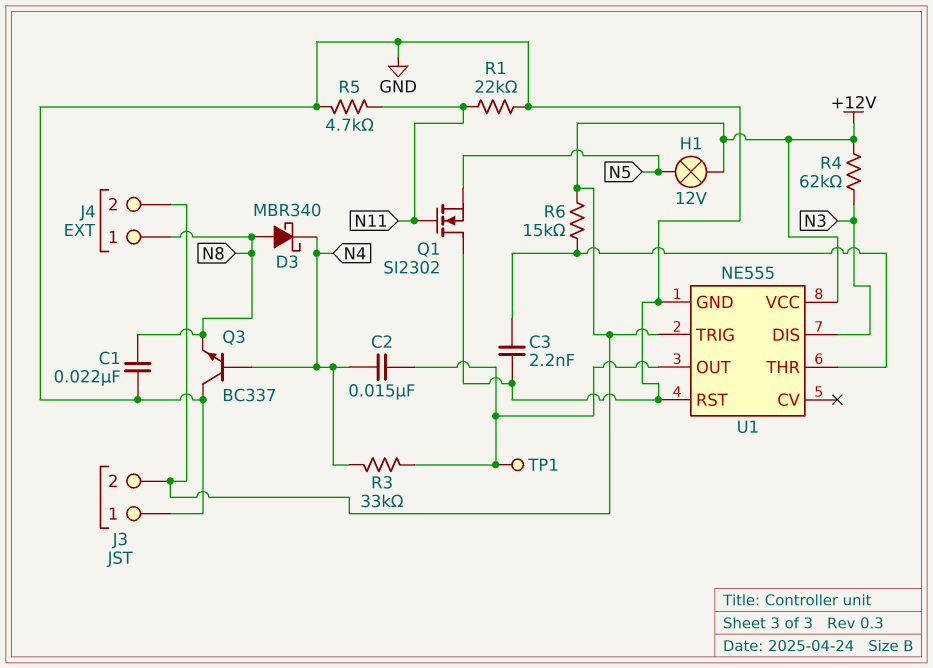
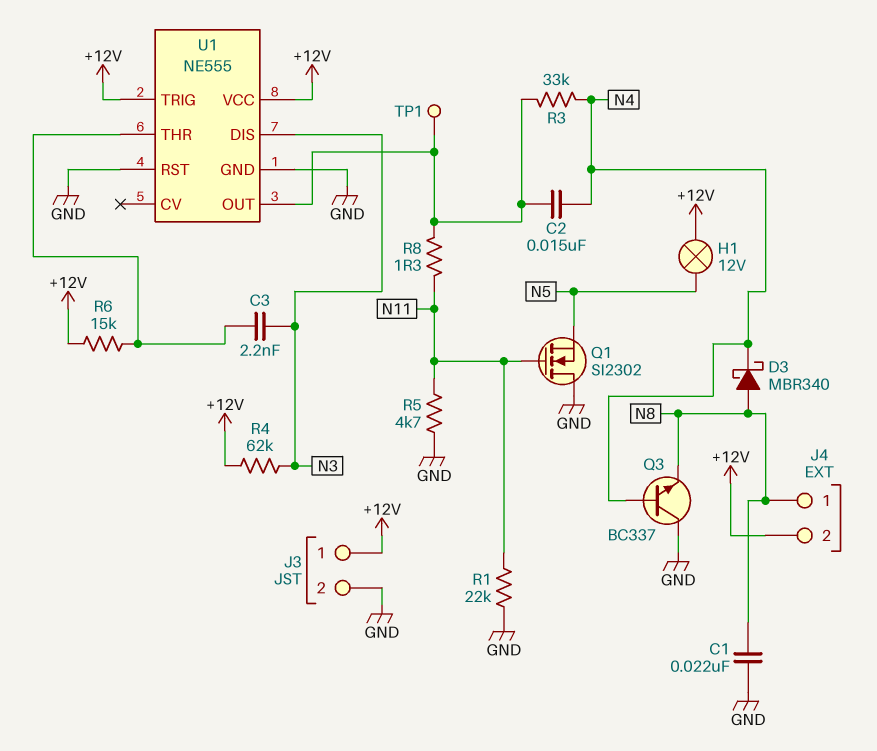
C3: 2.2nF (GND, U1/THR) -> 2.2nF (N3, U1/THR)
J3 pin 1: GND -> +12V
J3 pin 2: +12V -> GND
R8: none -> 1.3 (N11, U1/OUT)

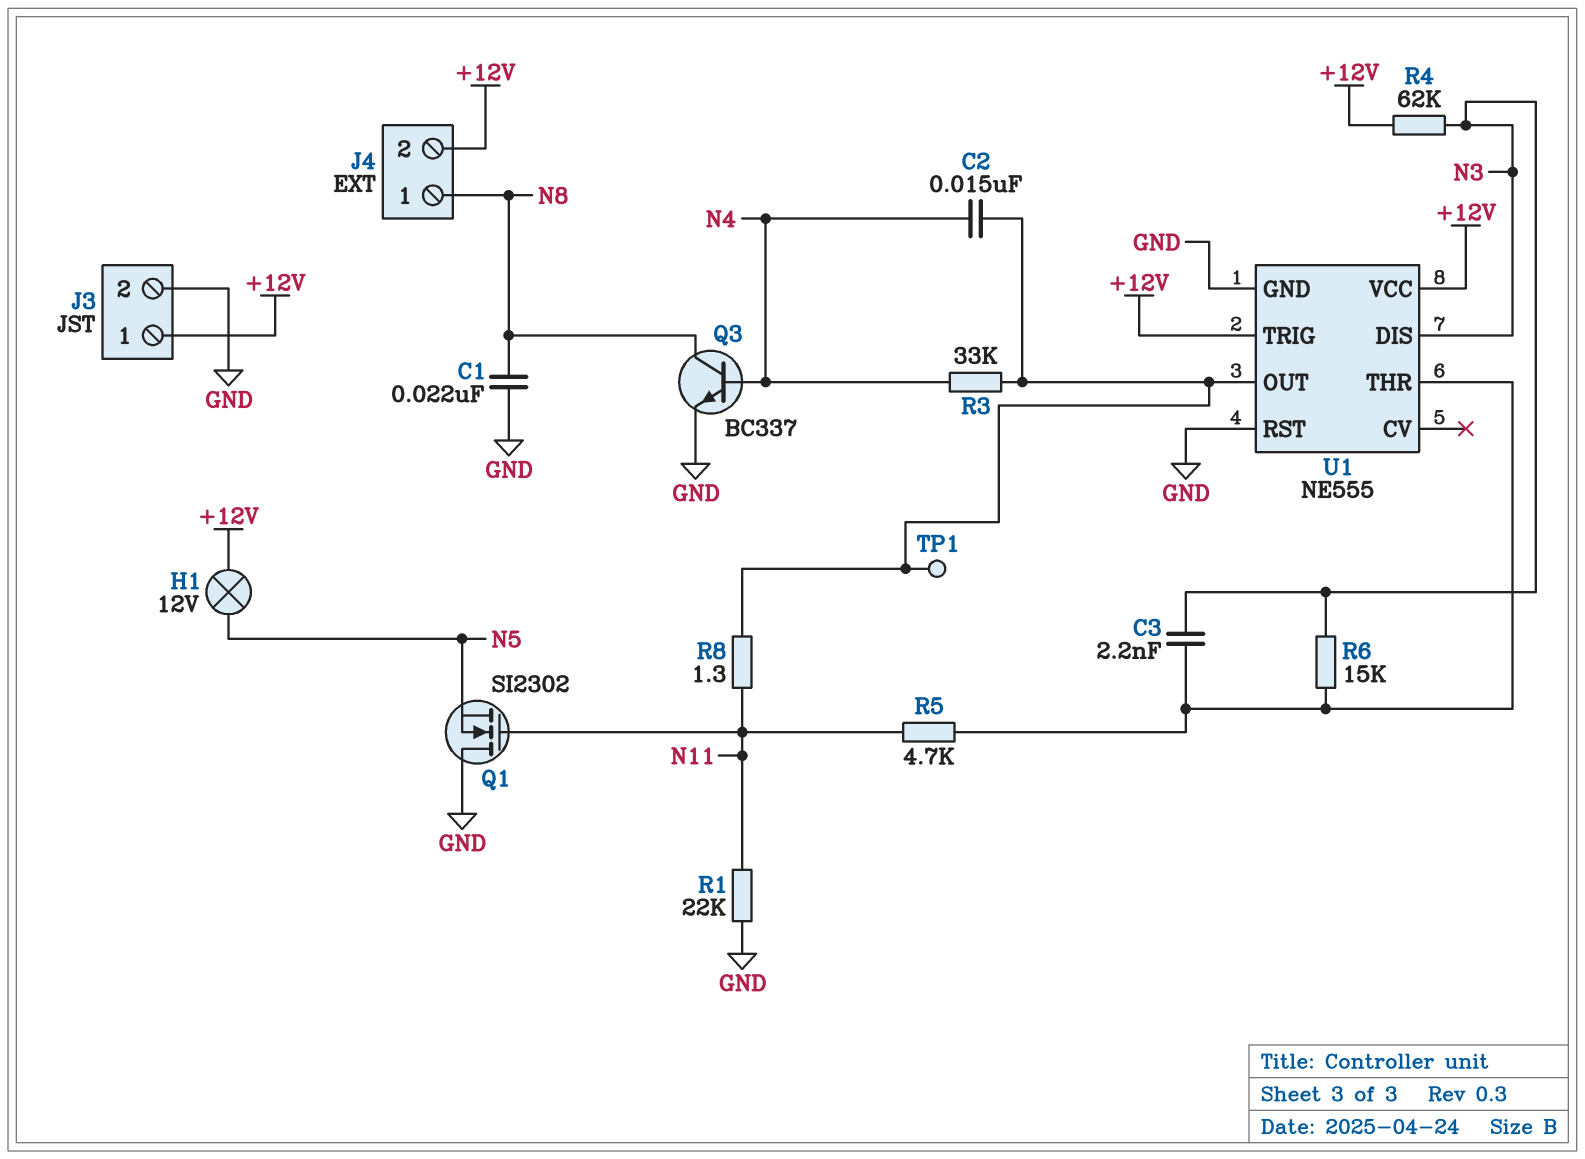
D3: schottky MBR340 (A N8, K N4) -> none
Q3: NPN BC337 (B N4, C GND, E N8) -> NPN BC337 (B N4, C N8, E GND)
R5: 4.7k (GND, N11) -> 4.7k (N11, U1/THR)
R6: 15k (+12V, U1/THR) -> 15k (N3, U1/THR)

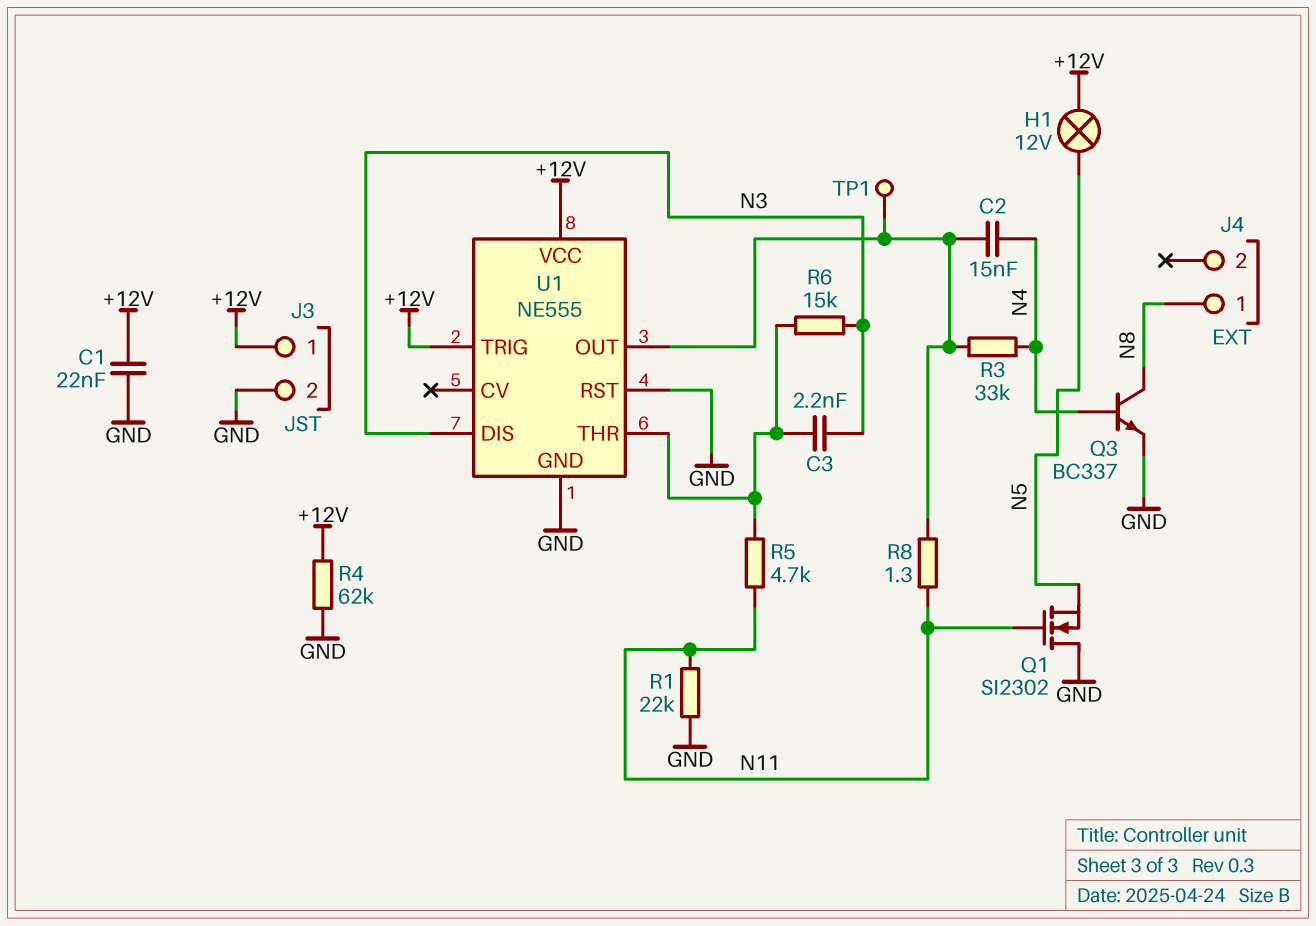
C1: 22nF (GND, N8) -> 22nF (+12V, GND)
J4 pin 2: +12V -> none
R4: 62k (+12V, N3) -> 62k (+12V, GND)

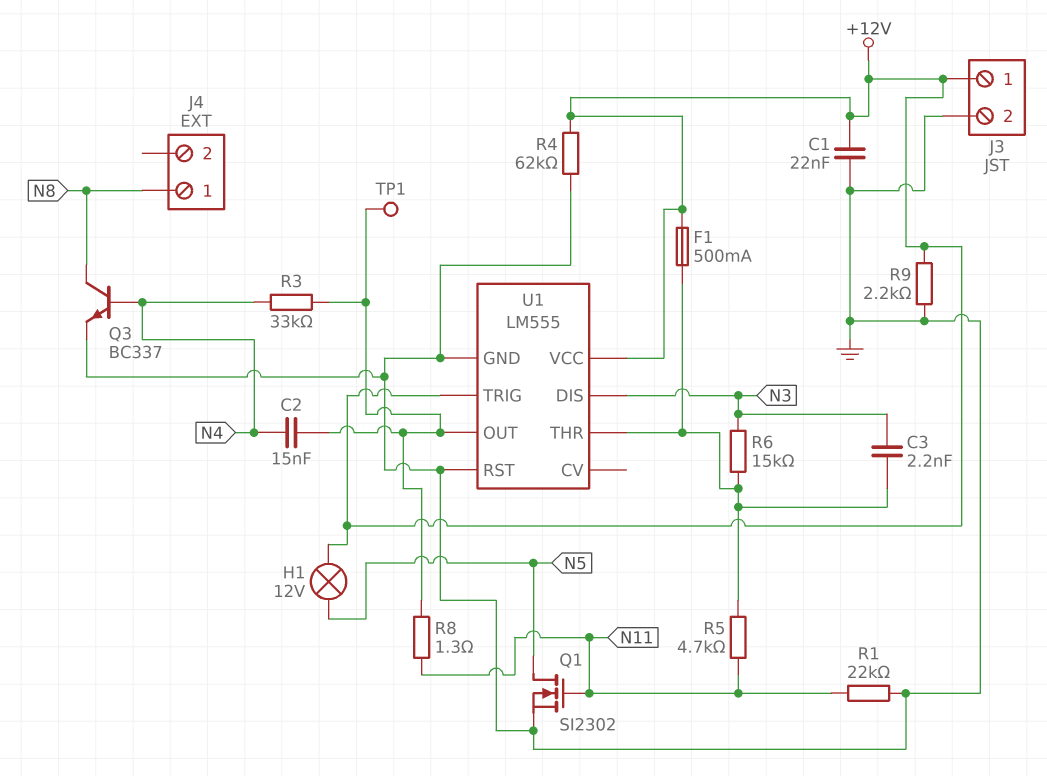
F1: none -> 500mA (+12V, U1/THR)
Q1: NMOS SI2302 (G N11, D GND, S N5) -> NMOS SI2302 (G N11, D N5, S GND)
R9: none -> 2.2k (+12V, GND)
U1: NE555 -> LM555

